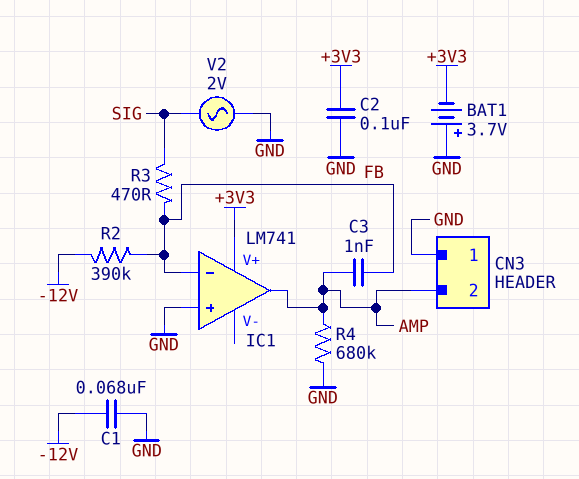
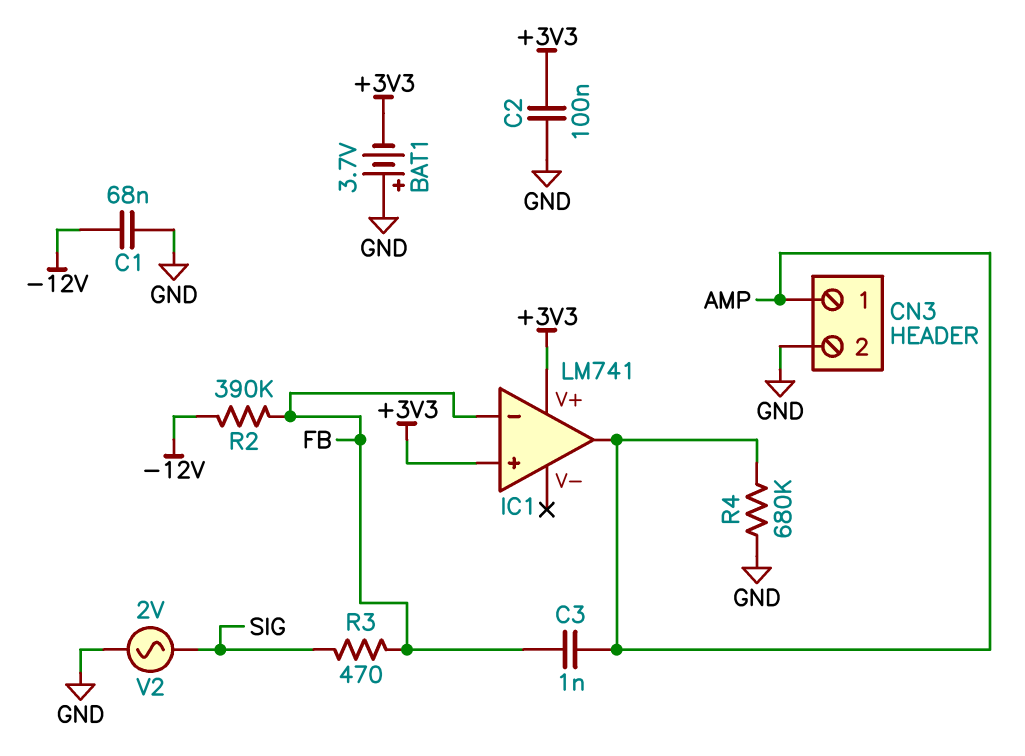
CN3 pin 1: GND -> AMP
CN3 pin 2: AMP -> GND
IC1 pin in+: GND -> +3V3

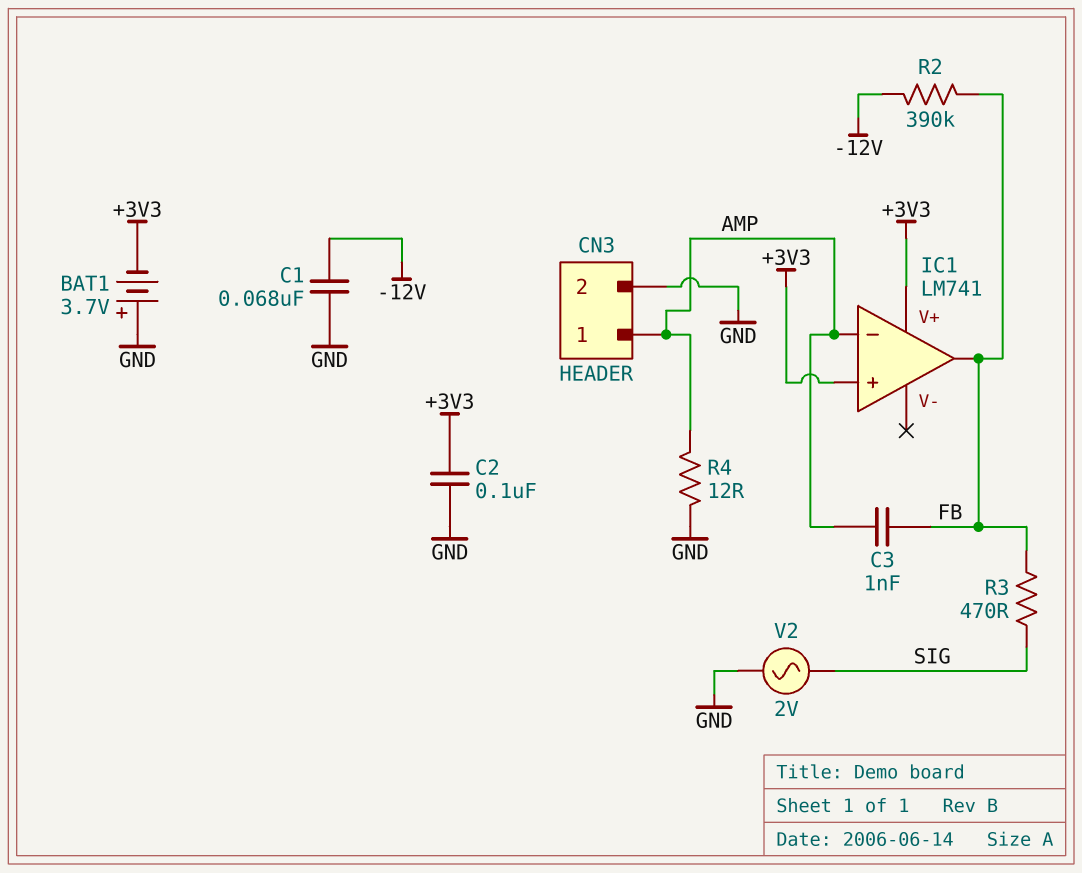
IC1 pin in-: FB -> AMP
IC1 pin out: AMP -> FB
R4: 680k (AMP, GND) -> 12 (AMP, GND)

